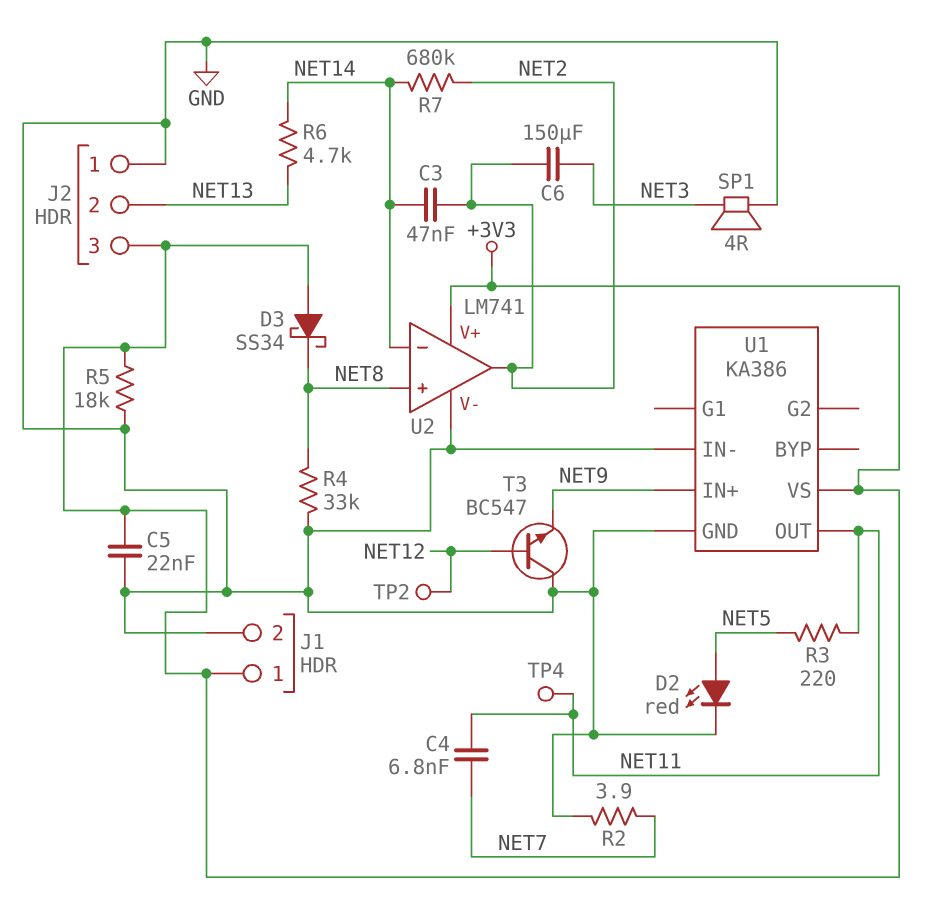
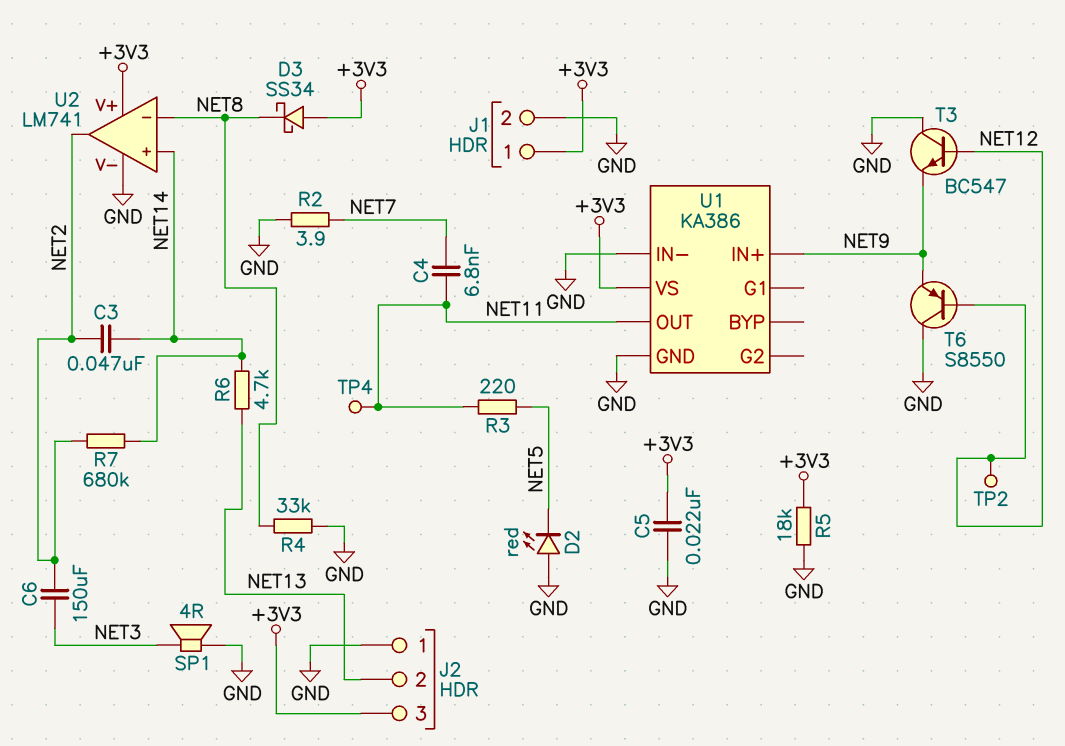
D2: LED red (A NET5, K GND) -> LED red (A GND, K NET5)
T6: none -> PNP S8550 (B NET12, C GND, E NET9)
U2 pin in+: NET8 -> NET14
U2 pin in-: NET14 -> NET8

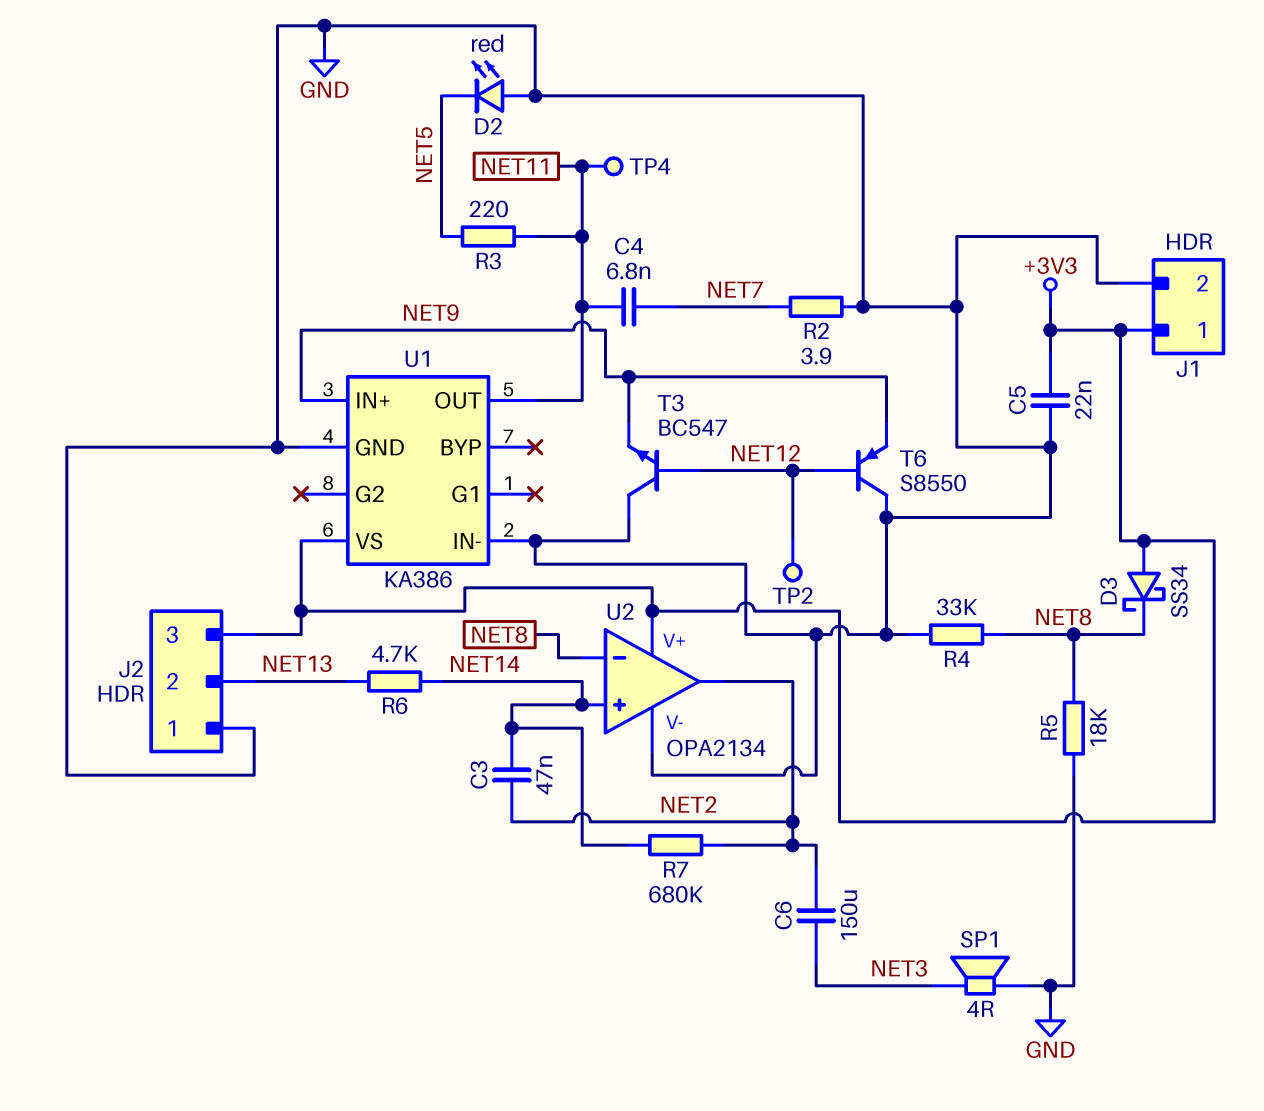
R5: 18k (+3V3, GND) -> 18k (GND, NET8)
U2: LM741 -> OPA2134

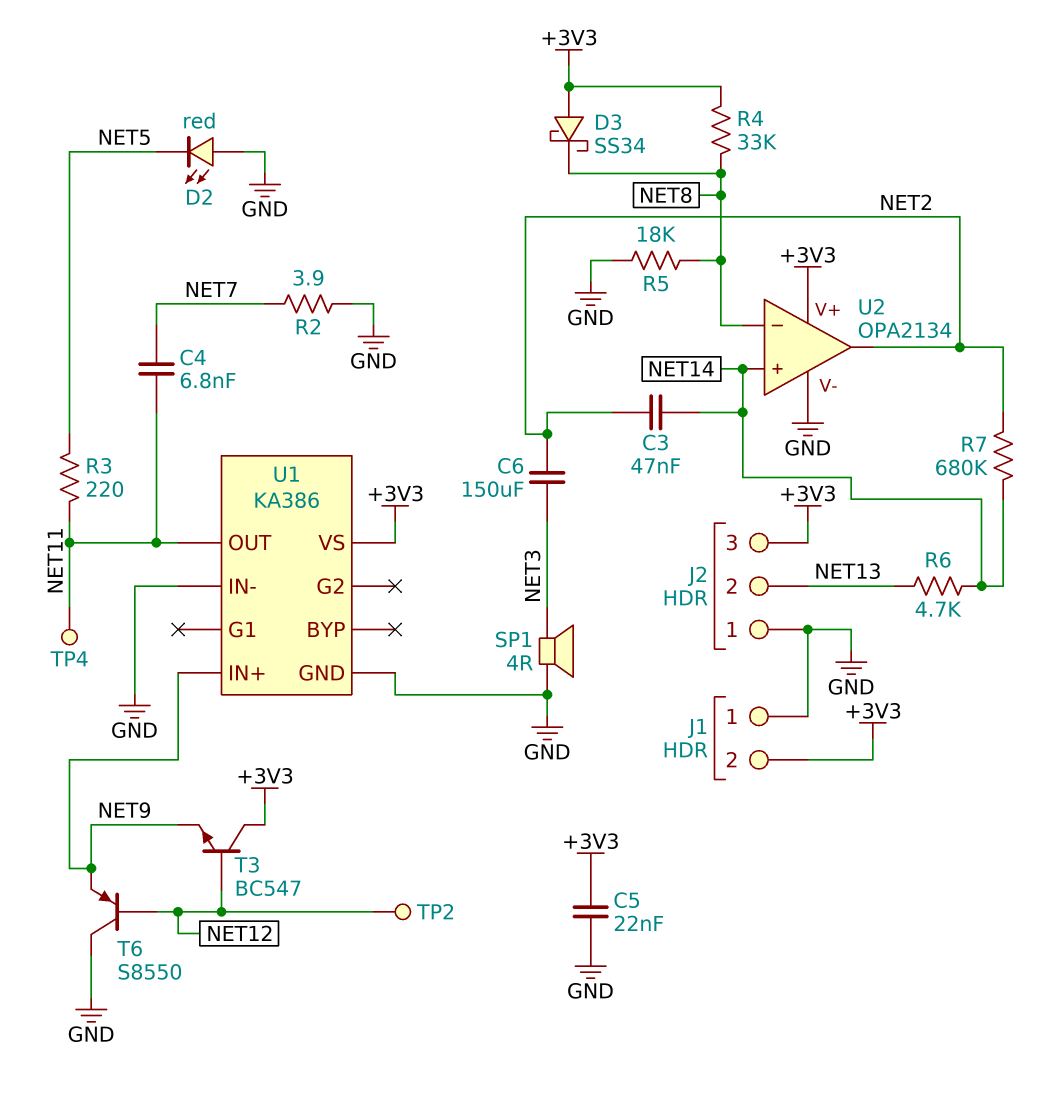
J1 pin 1: +3V3 -> GND
J1 pin 2: GND -> +3V3
R4: 33k (GND, NET8) -> 33k (+3V3, NET8)
T3: NPN BC547 (B NET12, C GND, E NET9) -> NPN BC547 (B NET12, C +3V3, E NET9)

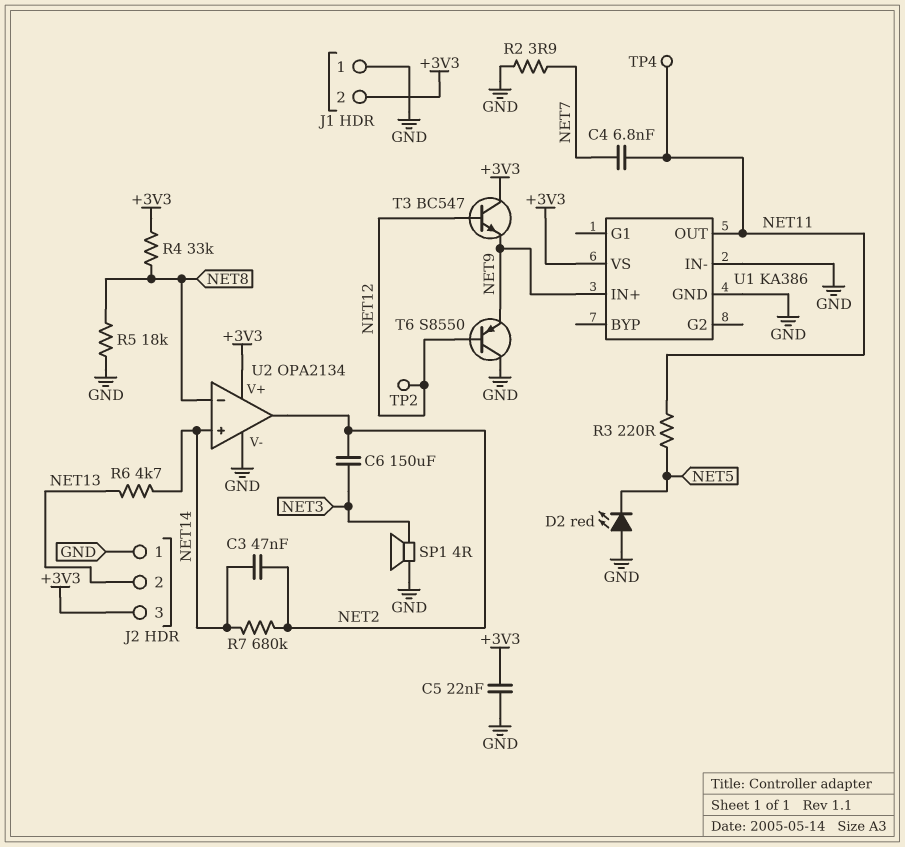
D3: schottky SS34 (A +3V3, K NET8) -> none

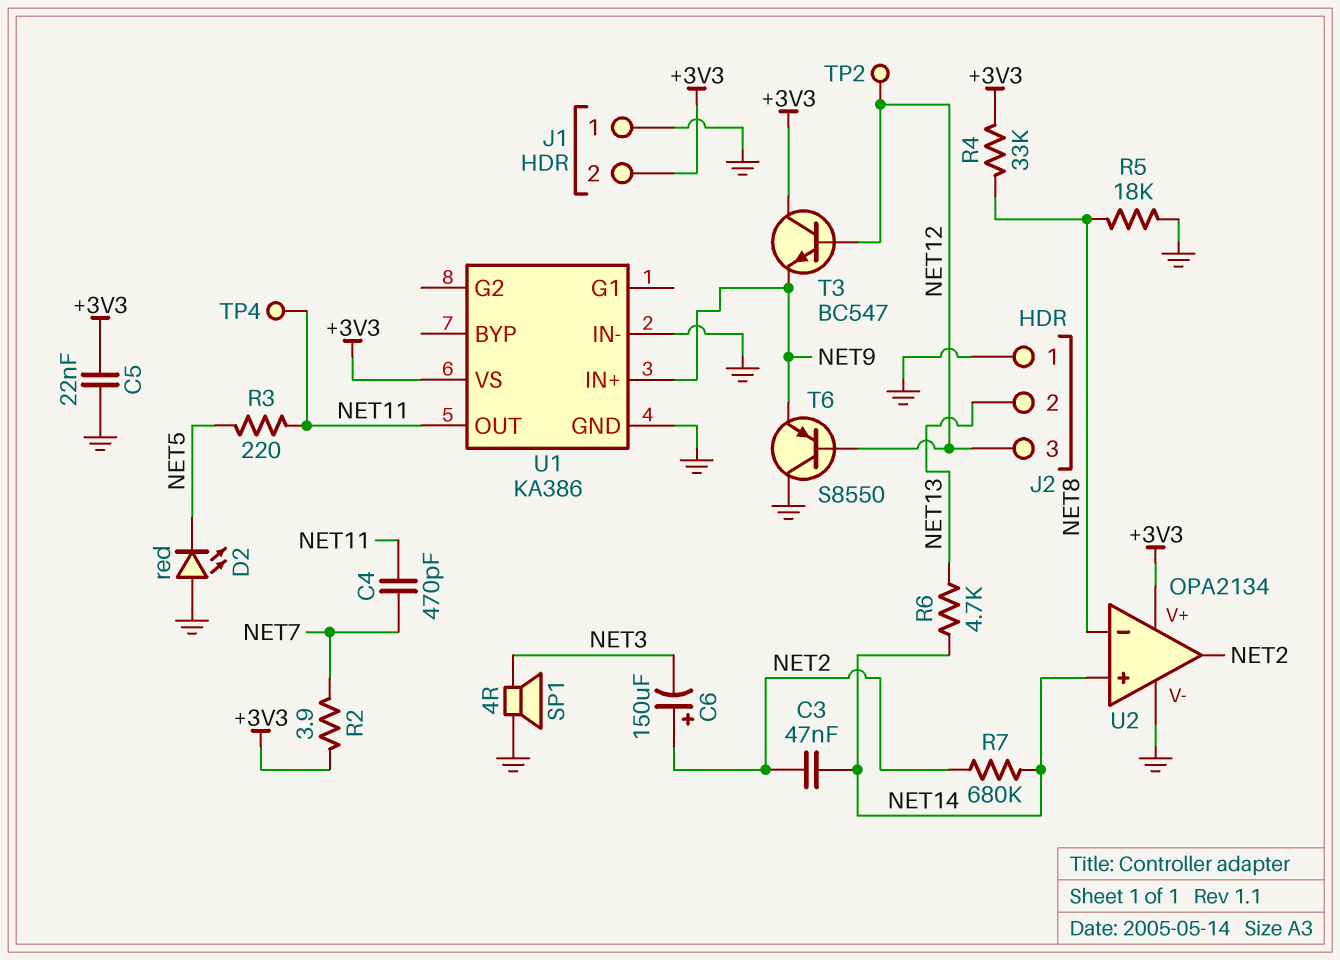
C4: 6.8nF (NET7, NET11) -> 470pF (NET7, NET11)
C6: 150uF (NET2, NET3) -> 150uF (plus NET2, minus NET3)
J2 pin 3: +3V3 -> NET12
R2: 3.9 (GND, NET7) -> 3.9 (+3V3, NET7)

